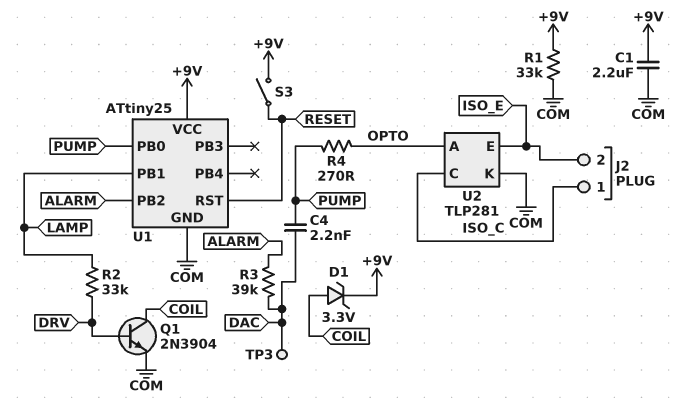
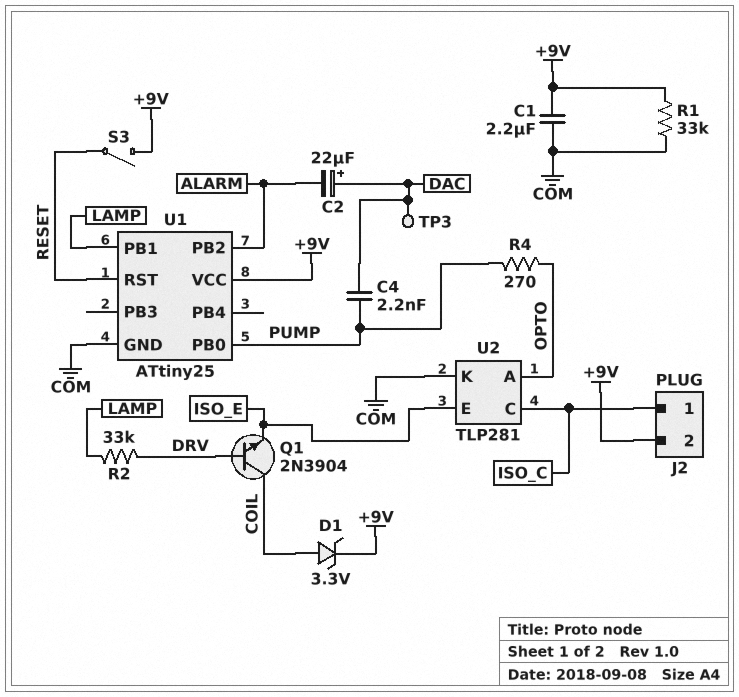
C2: none -> 22uF (plus DAC, minus ALARM)
J2 pin 2: ISO_E -> +9V
Q1: NPN 2N3904 (B DRV, C COIL, E COM) -> NPN 2N3904 (B DRV, C COIL, E ISO_E)
R3: 39k (ALARM, DAC) -> none

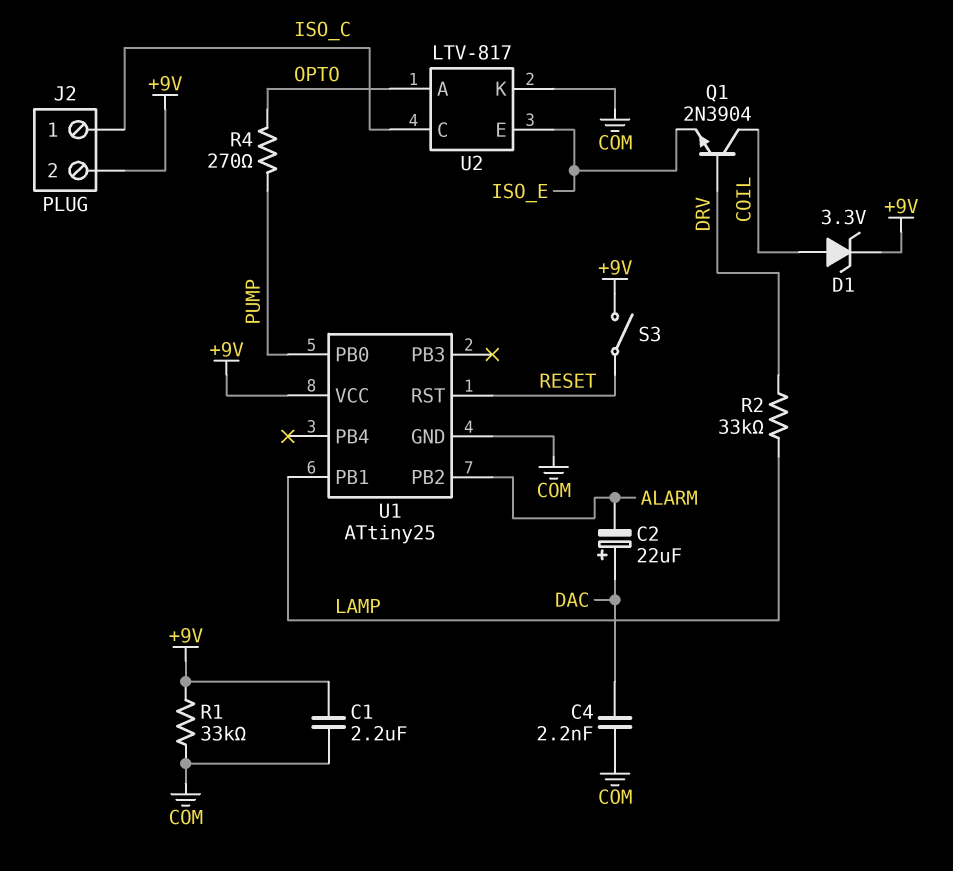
C4: 2.2nF (DAC, PUMP) -> 2.2nF (COM, DAC)
TP3: test point (DAC) -> none
U2: TLP281 -> LTV-817

